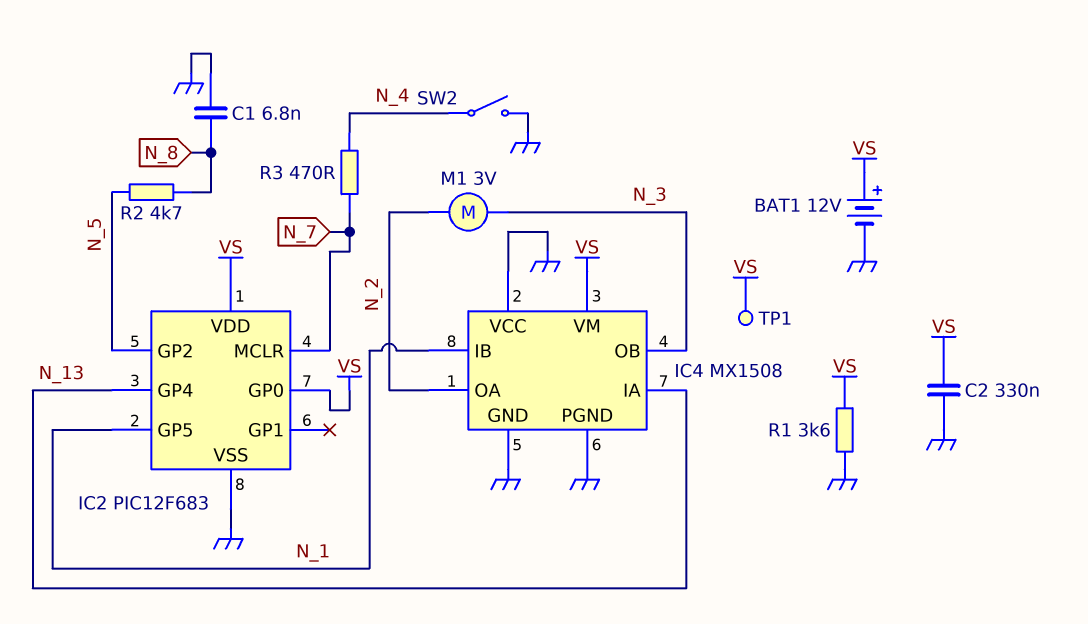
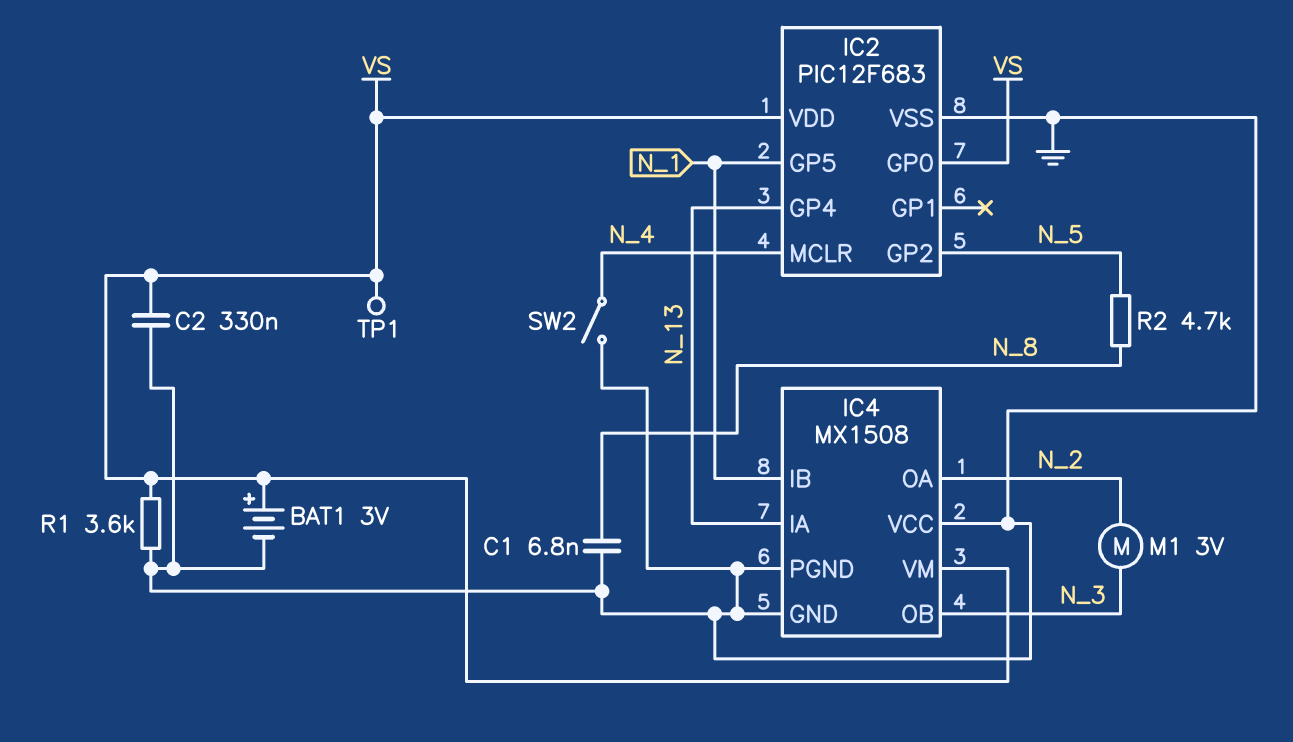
BAT1: 12V (plus VS, minus GND) -> 3V (plus VS, minus GND)
IC2 pin MCLR: N_7 -> N_4
R3: 470 (N_4, N_7) -> none

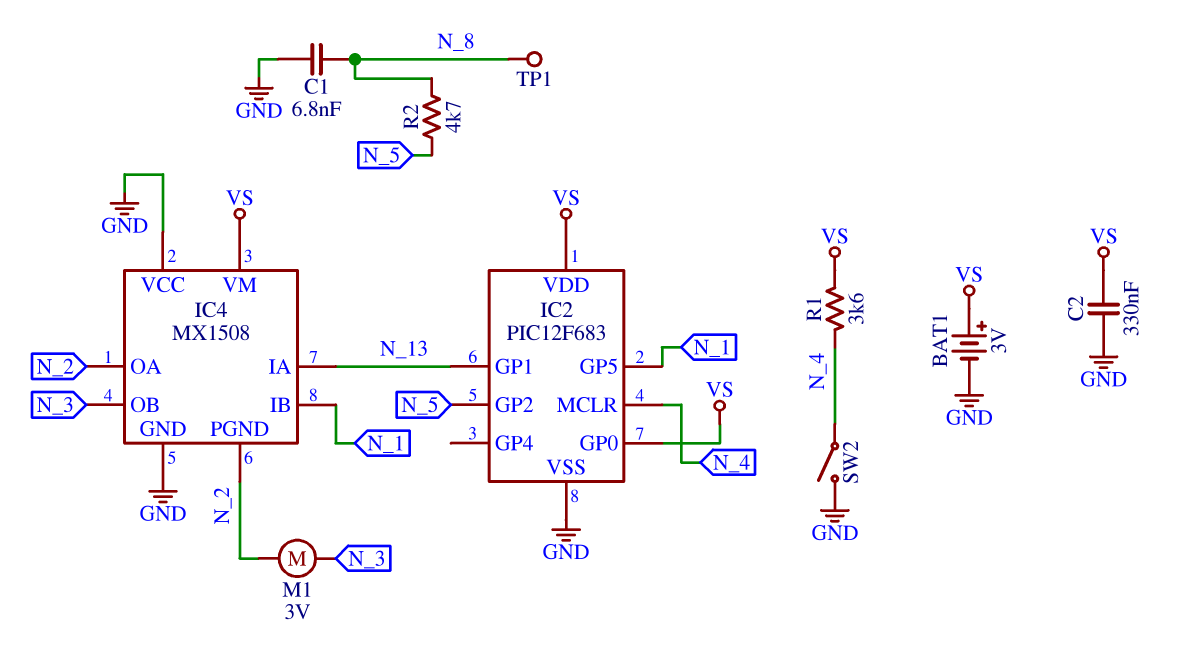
IC2 pin GP1: none -> N_13
IC2 pin GP4: N_13 -> none
IC4 pin PGND: GND -> N_2
R1: 3.6k (GND, VS) -> 3.6k (N_4, VS)
TP1: test point (VS) -> test point (N_8)

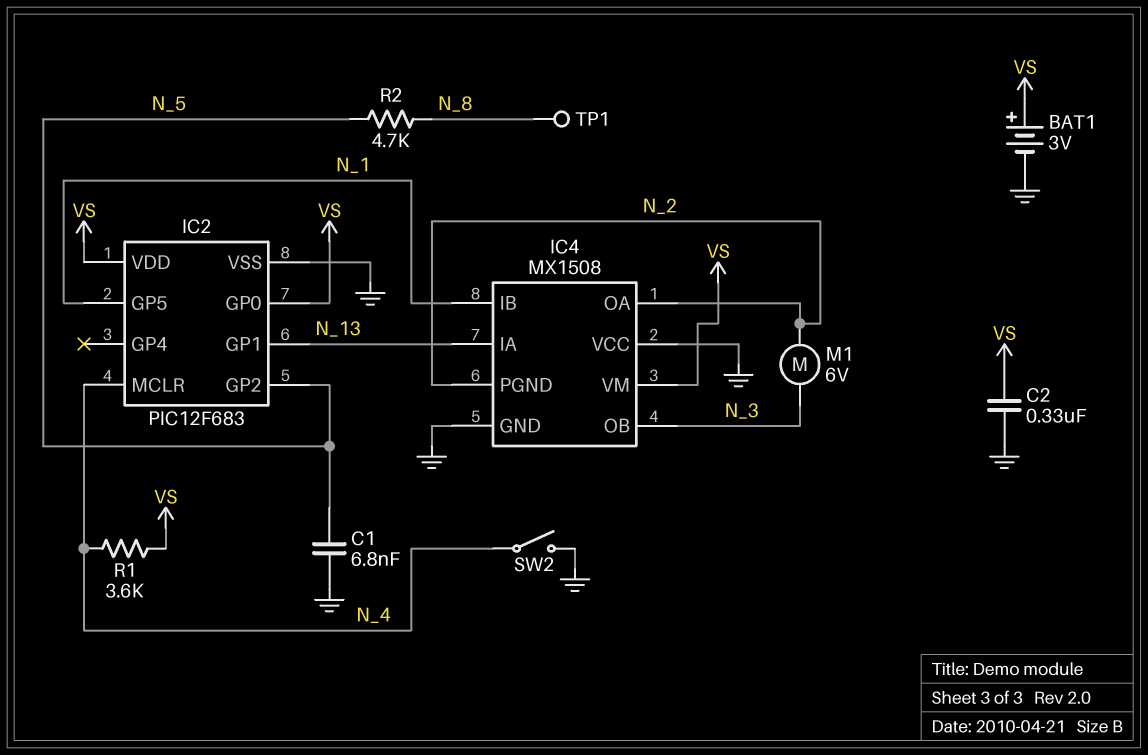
C1: 6.8nF (GND, N_8) -> 6.8nF (GND, N_5)
M1: motor 3V (N_2, N_3) -> motor 6V (N_2, N_3)

